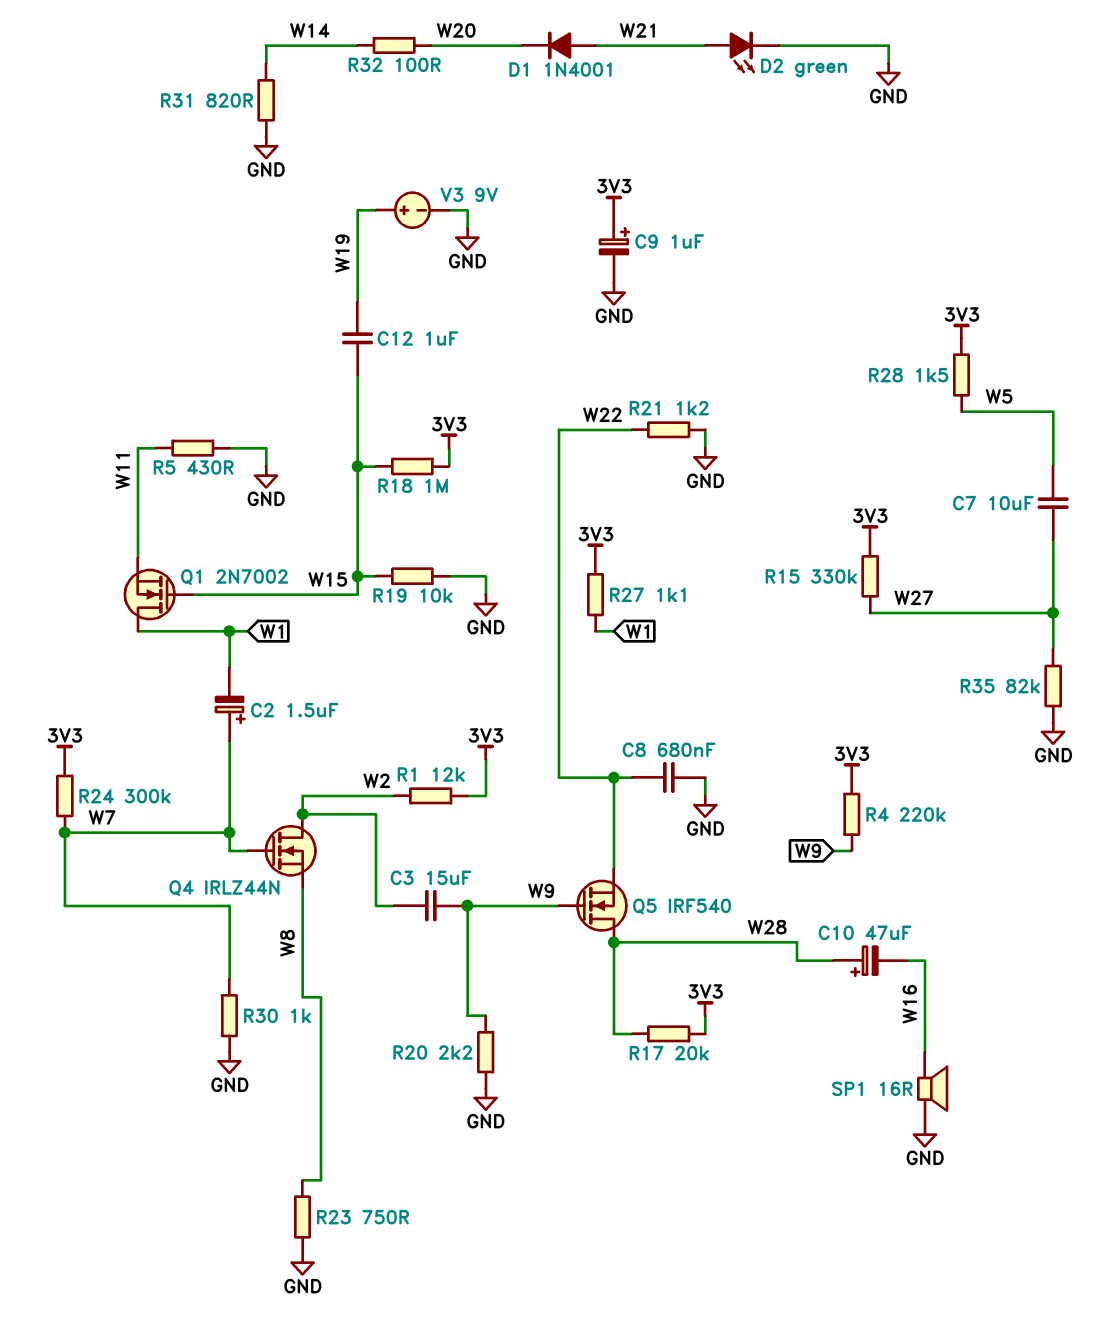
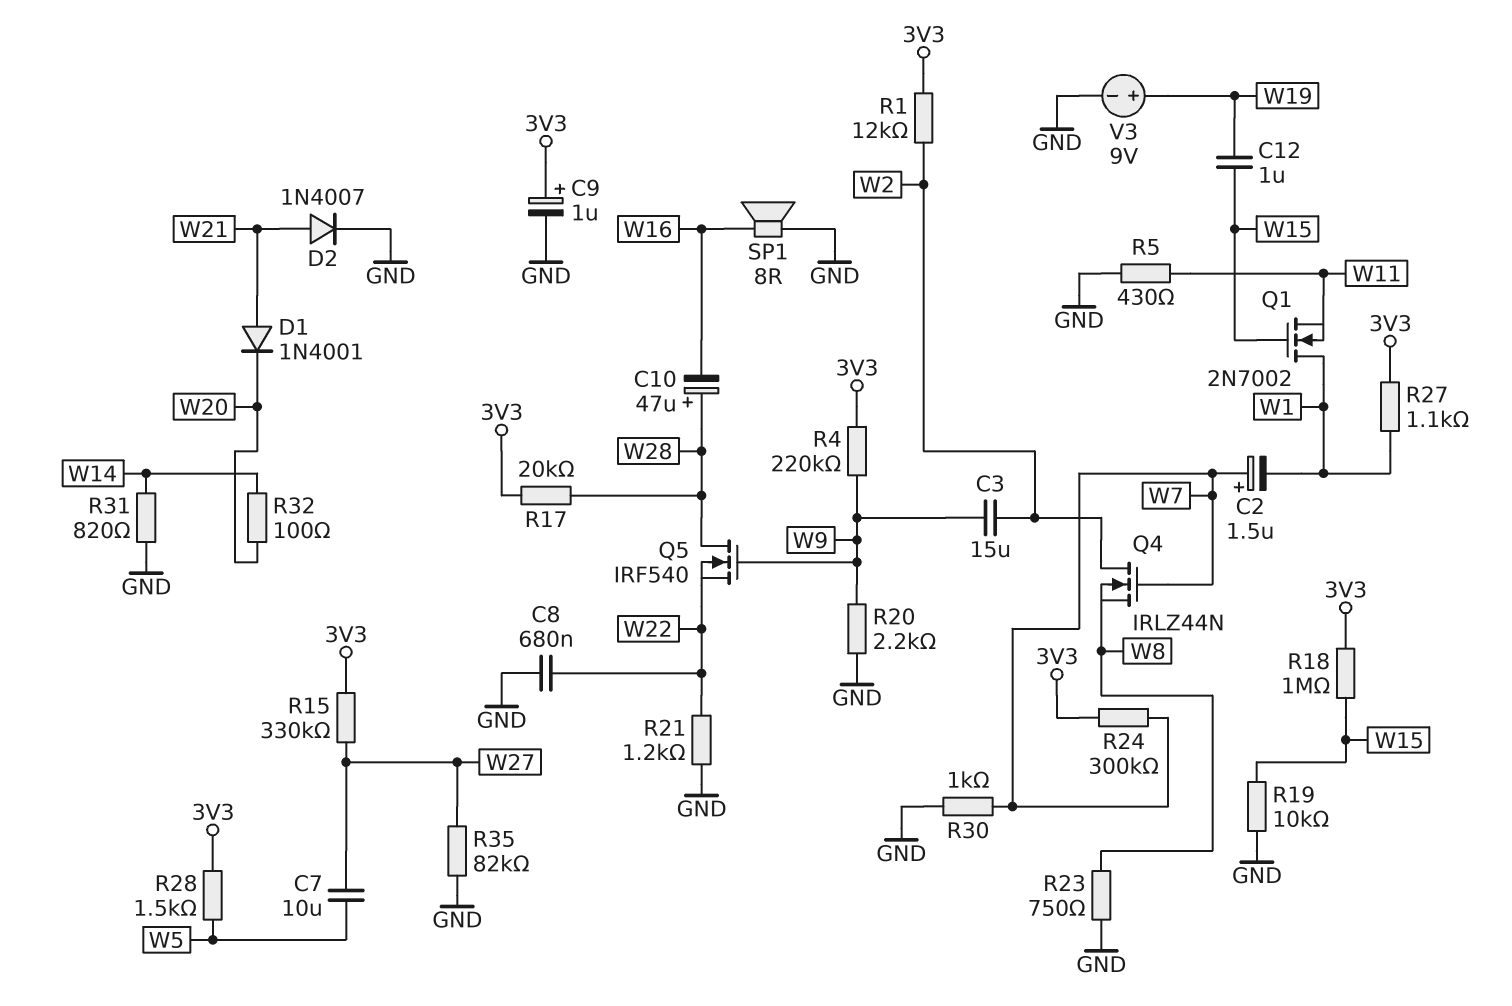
D2: LED green (A W21, K GND) -> diode 1N4007 (A W21, K GND)
SP1: speaker 16R (GND, W16) -> speaker 8R (GND, W16)

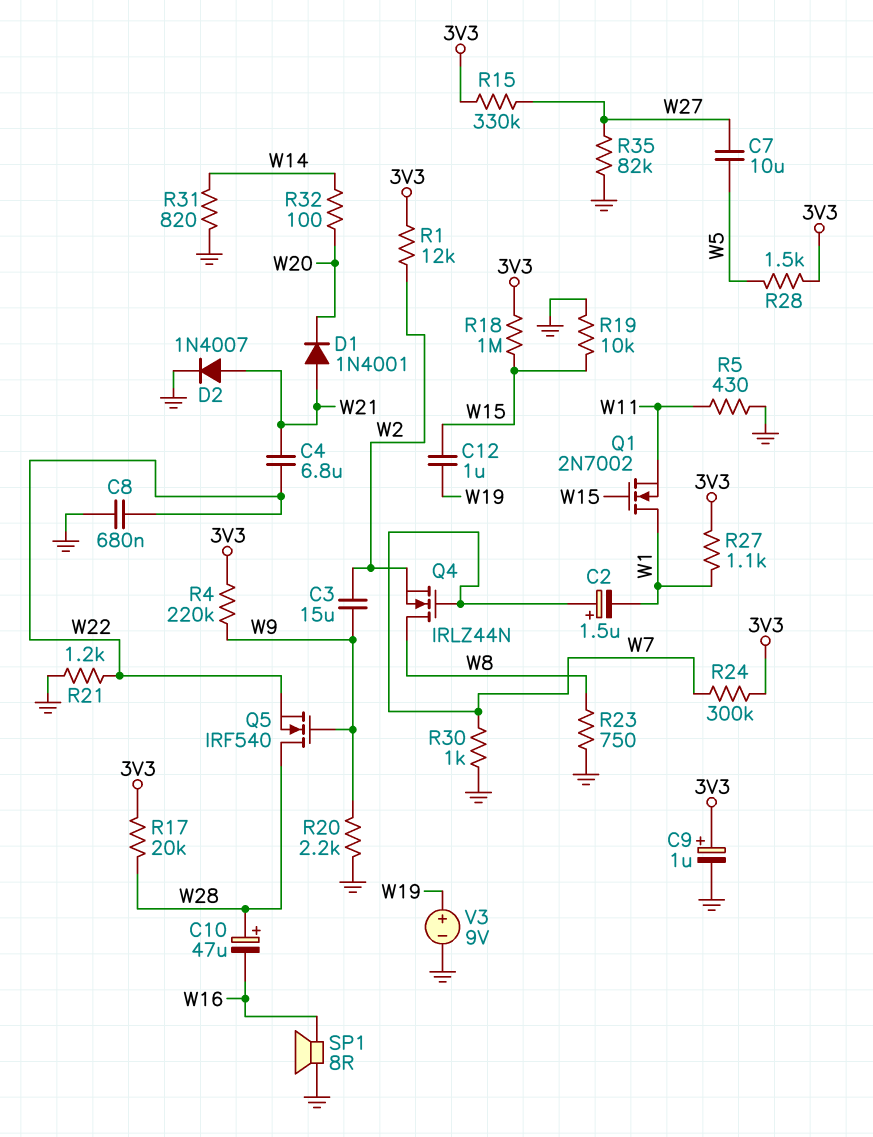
C4: none -> 6.8uF (W21, W22)
Q4: NMOS IRLZ44N (G W7, D W2, S W8) -> NMOS IRLZ44N (G W7, D W8, S W2)

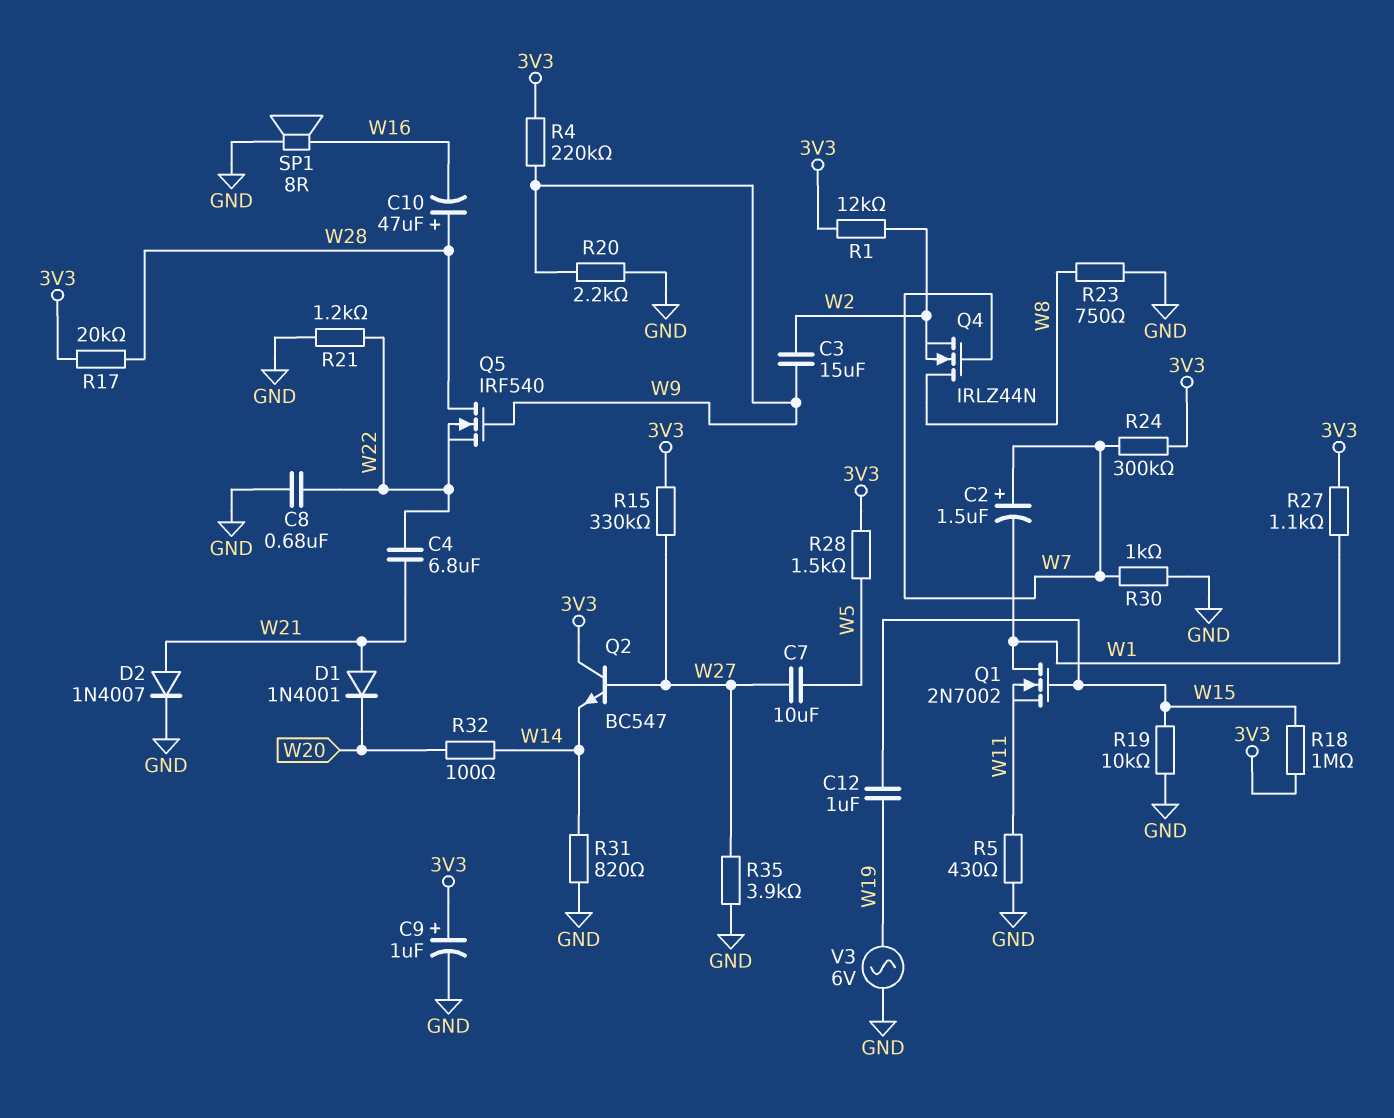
Q2: none -> NPN BC547 (B W27, C 3V3, E W14)
R35: 82k (GND, W27) -> 3.9k (GND, W27)
V3: 9V (plus W19, minus GND) -> AC 6V (GND, W19)

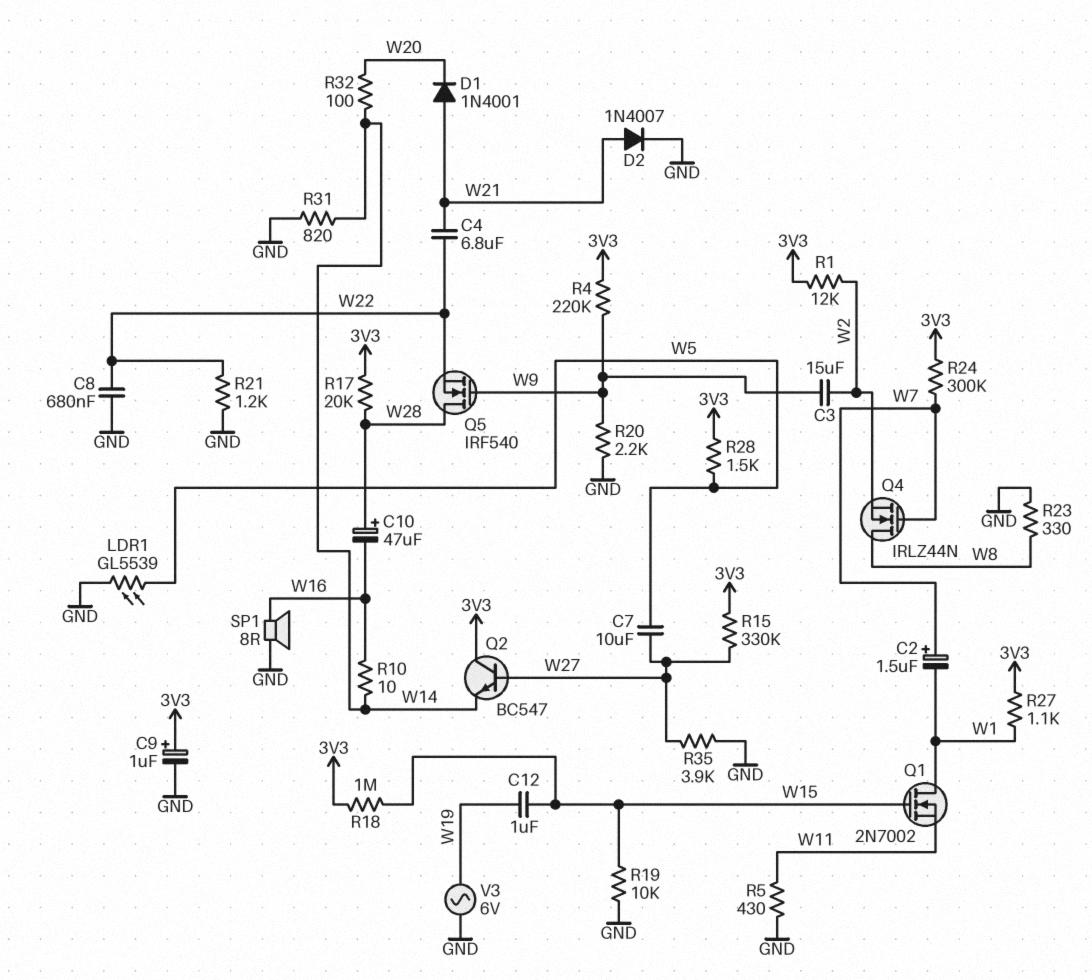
LDR1: none -> GL5539 (GND, W5)
R10: none -> 10 (W14, W16)
R23: 750 (GND, W8) -> 330 (GND, W8)
R30: 1k (GND, W7) -> none

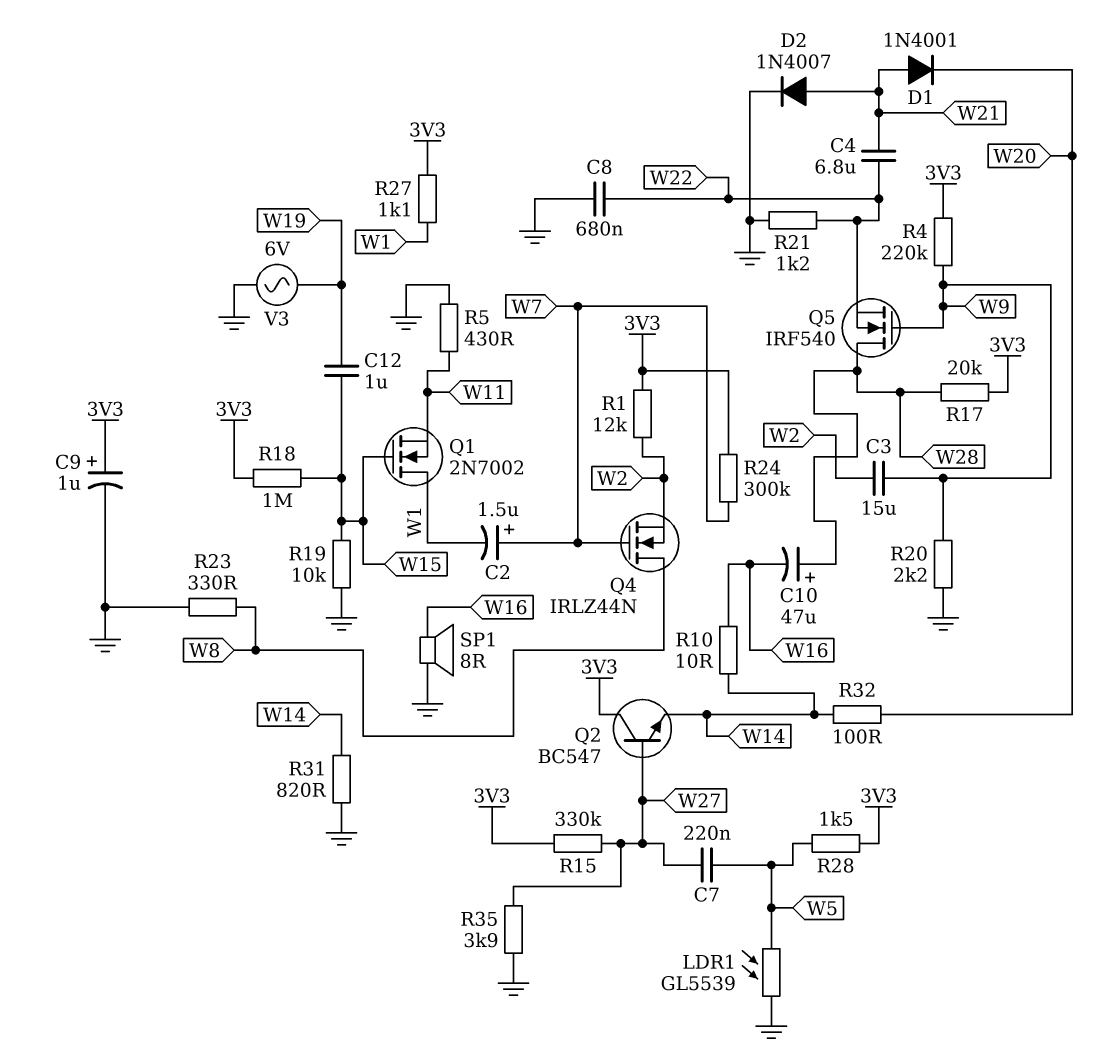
C7: 10uF (W5, W27) -> 220nF (W5, W27)

